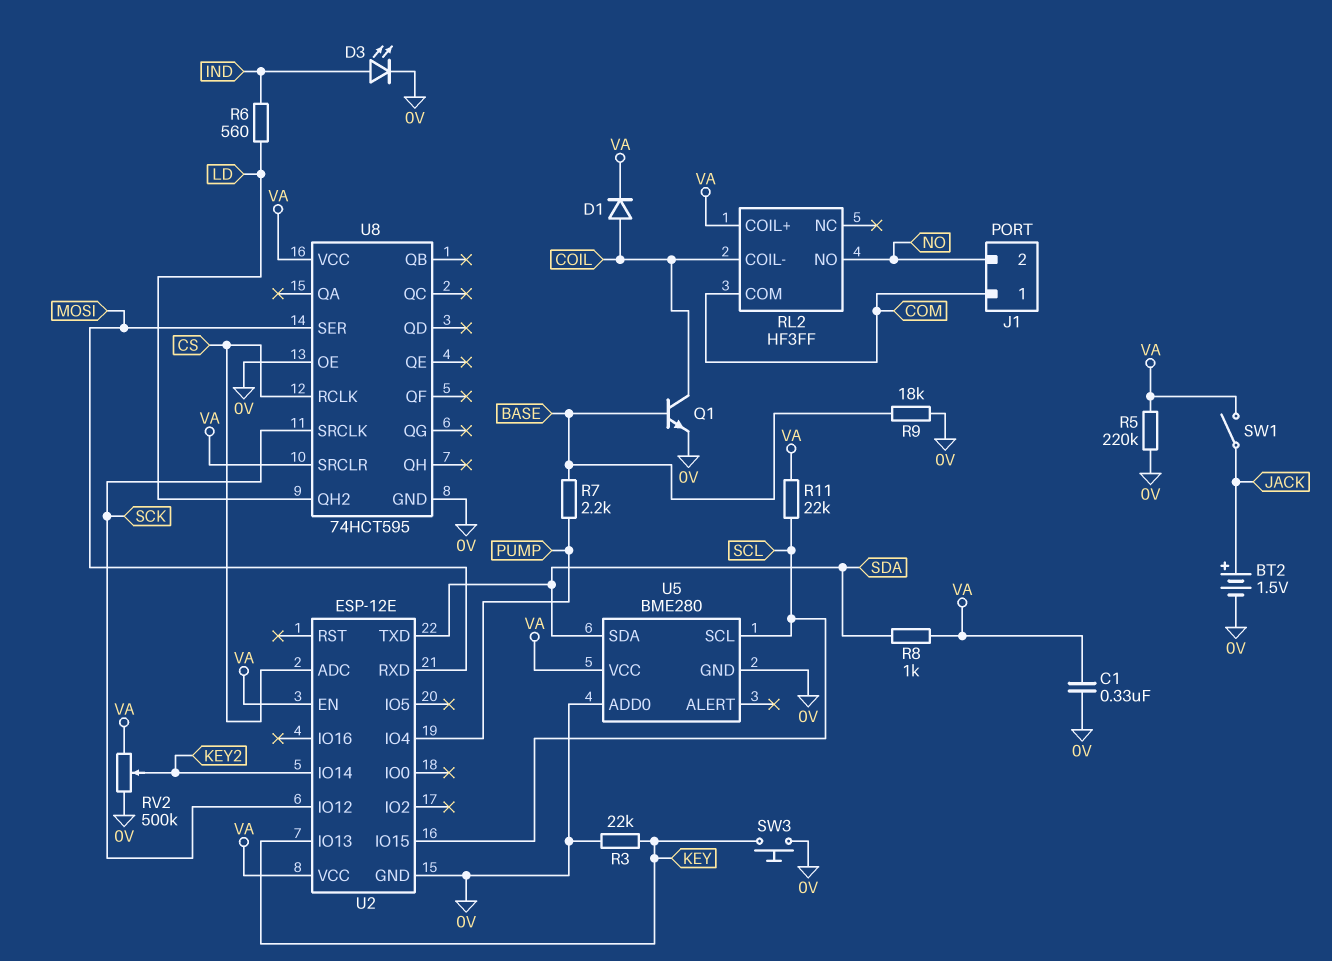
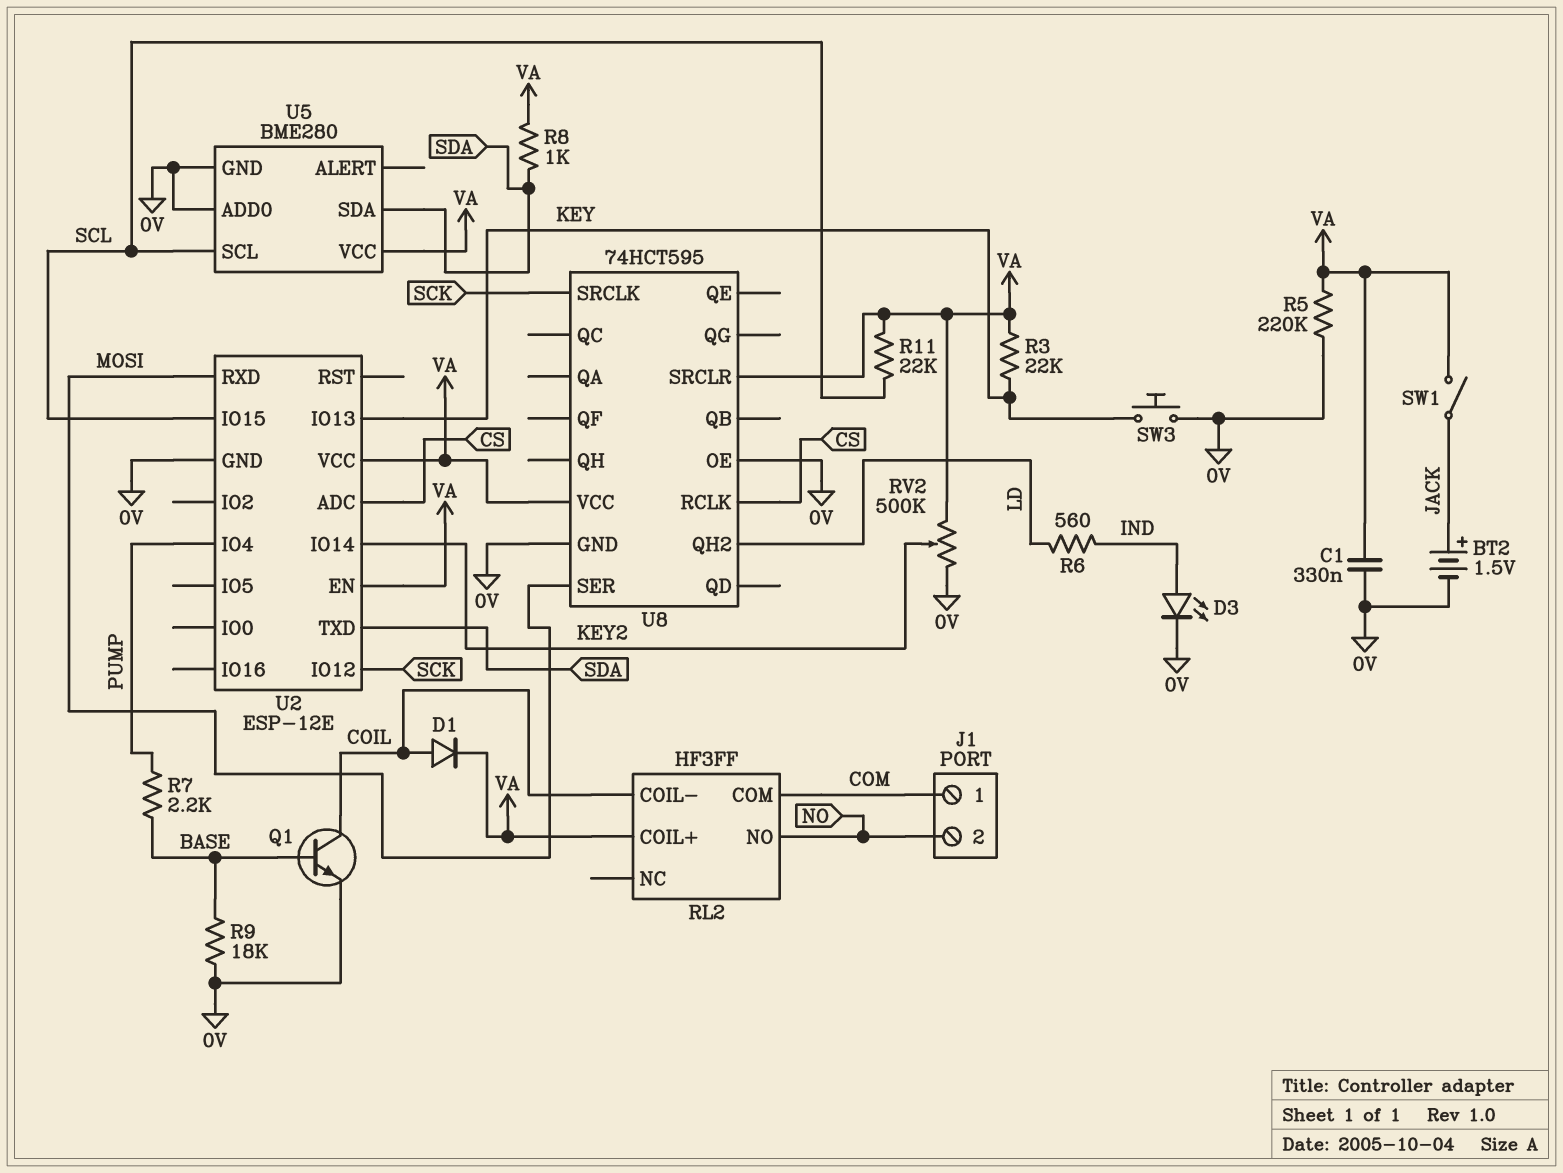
R3: 22k (0V, KEY) -> 22k (KEY, VA)

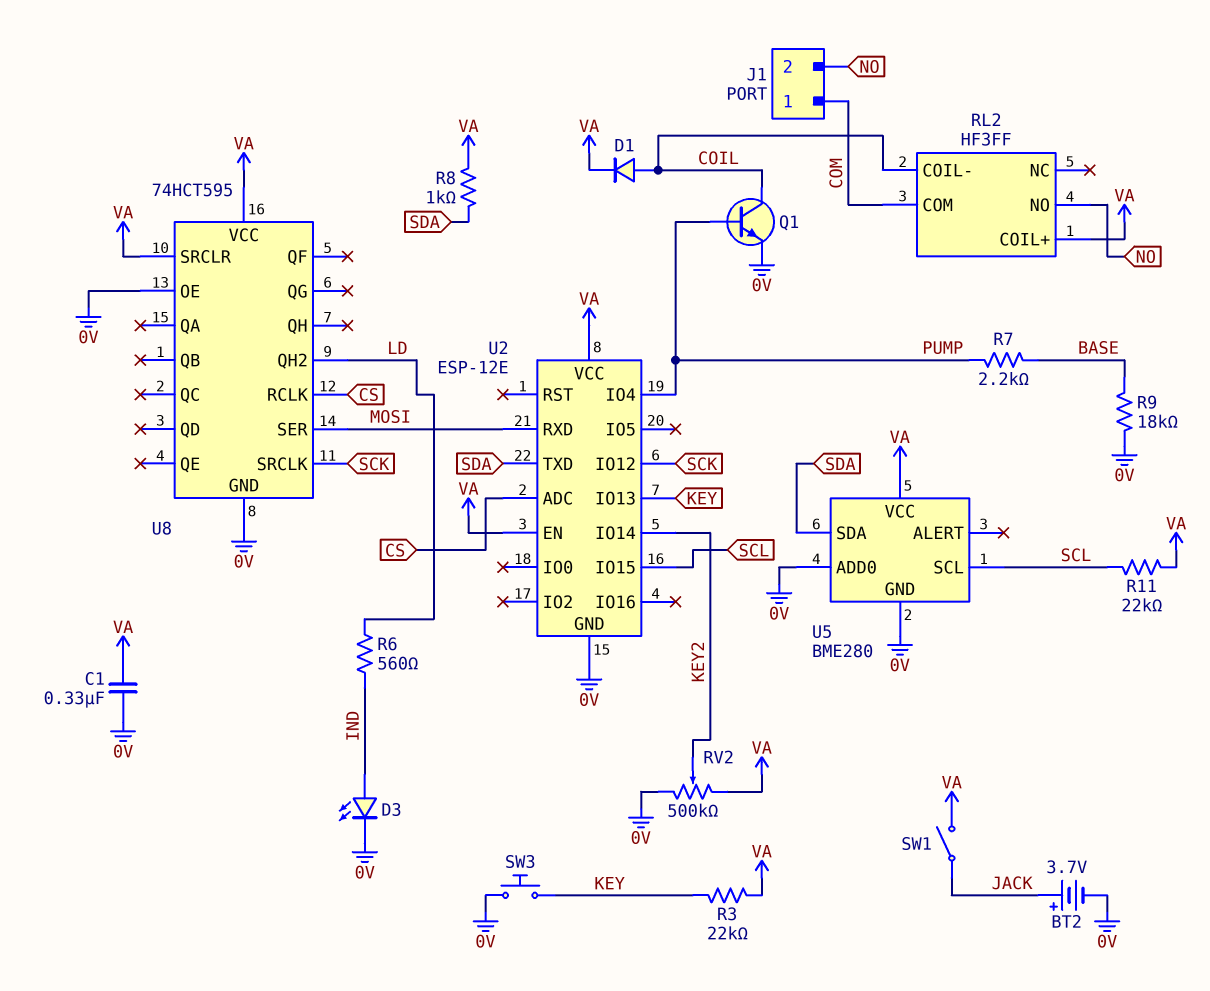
BT2: 1.5V (plus JACK, minus 0V) -> 3.7V (plus JACK, minus 0V)
Q1: NPN (B BASE, C COIL, E 0V) -> NPN (B PUMP, C COIL, E 0V)
R5: 220k (0V, VA) -> none

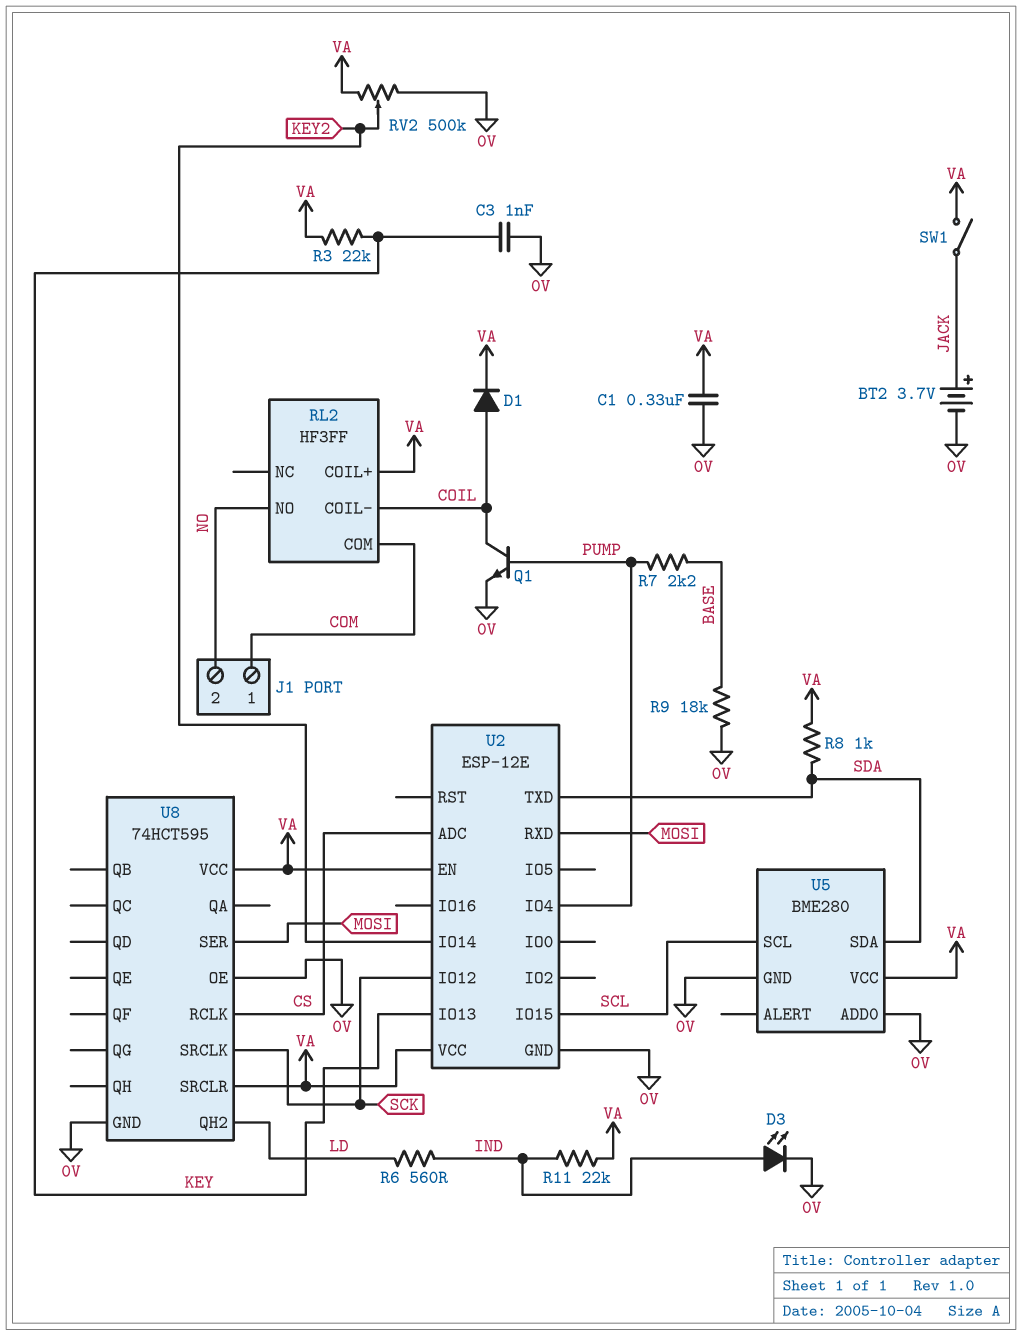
C3: none -> 1nF (0V, KEY)
R11: 22k (SCL, VA) -> 22k (IND, VA)
SW3: button (0V, KEY) -> none

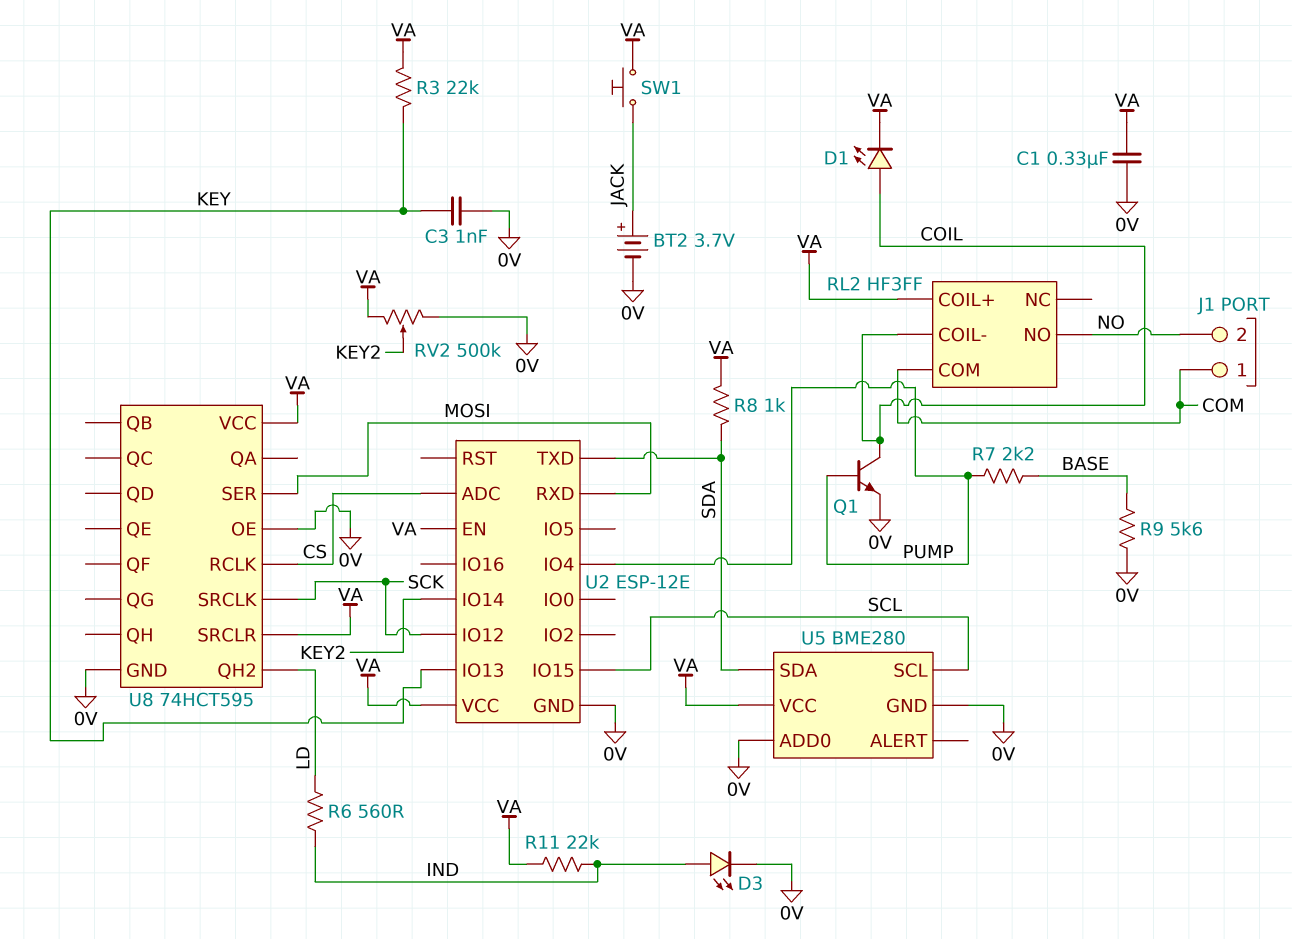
D1: diode (A COIL, K VA) -> LED (A COIL, K VA)
R9: 18k (0V, BASE) -> 5.6k (0V, BASE)
SW1: switch (JACK, VA) -> button (JACK, VA)

